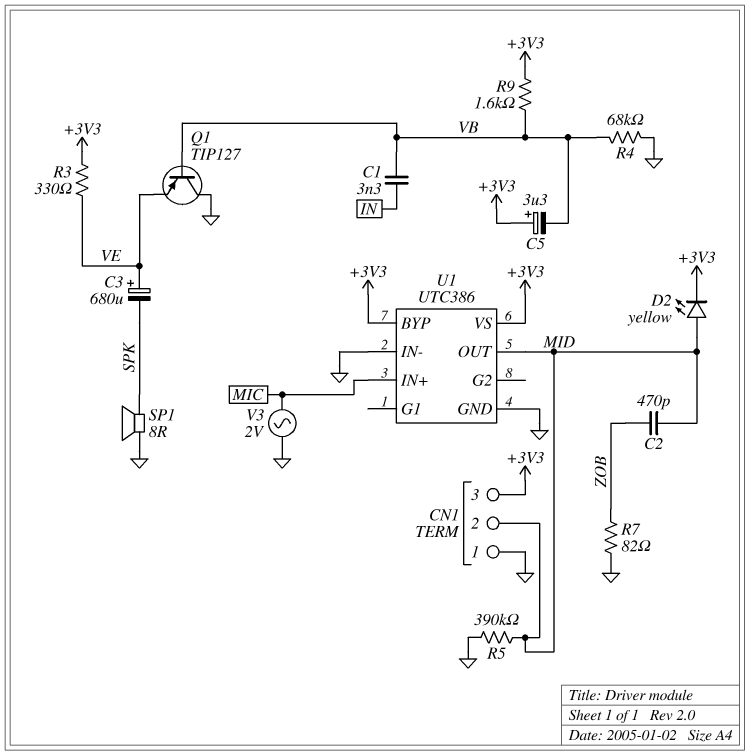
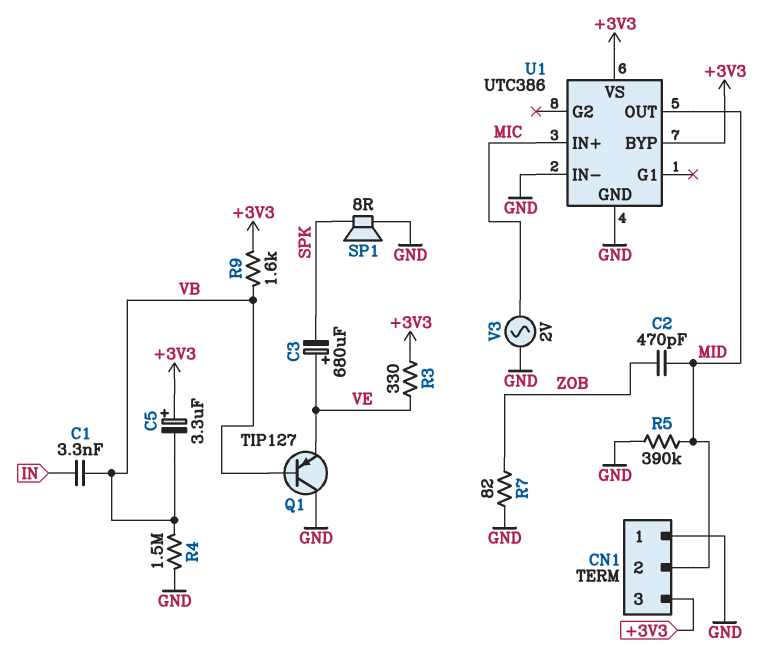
D2: LED yellow (A MID, K +3V3) -> none
R4: 68k (GND, VB) -> 1.5M (GND, VB)

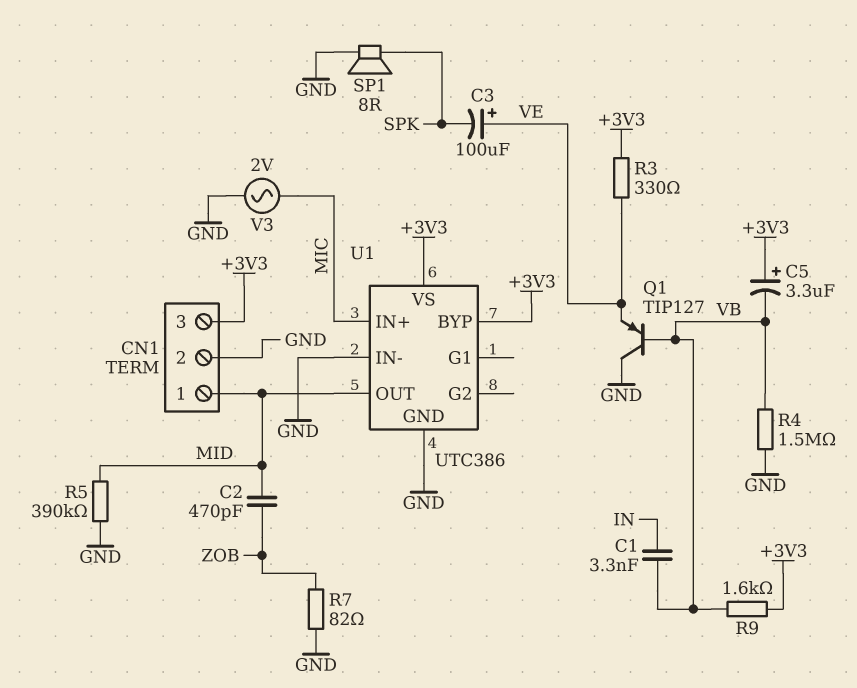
C3: 680uF (plus VE, minus SPK) -> 100uF (plus VE, minus SPK)
CN1 pin 1: GND -> MID
CN1 pin 2: MID -> GND

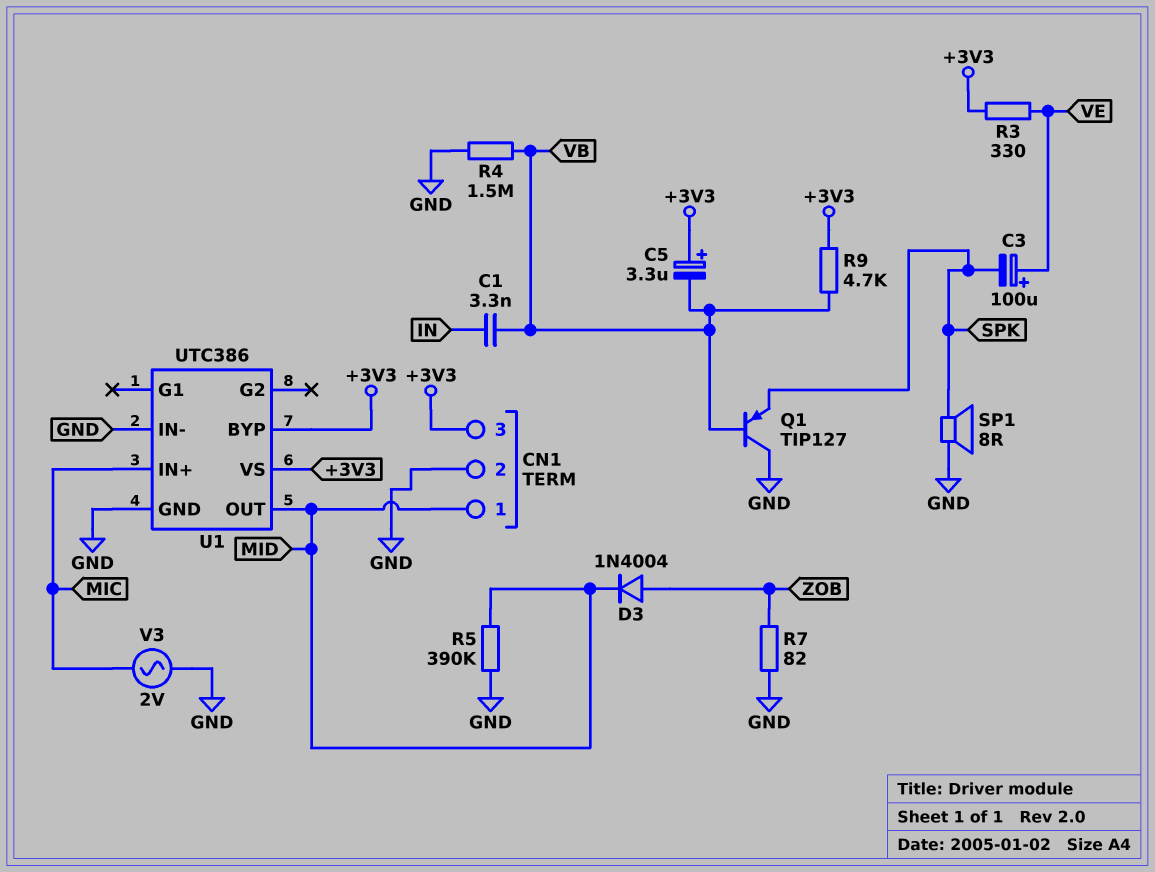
C2: 470pF (MID, ZOB) -> none
D3: none -> diode 1N4004 (A ZOB, K MID)
Q1: PNP TIP127 (B VB, C GND, E VE) -> PNP TIP127 (B VB, C GND, E SPK)
R9: 1.6k (+3V3, VB) -> 4.7k (+3V3, VB)

